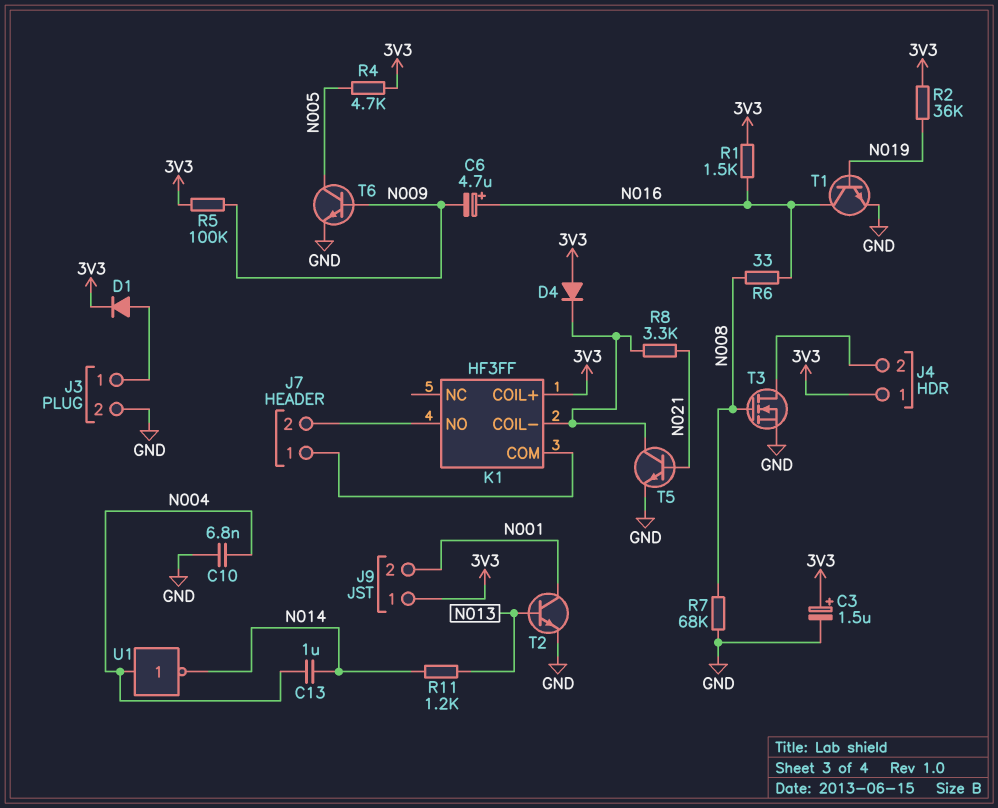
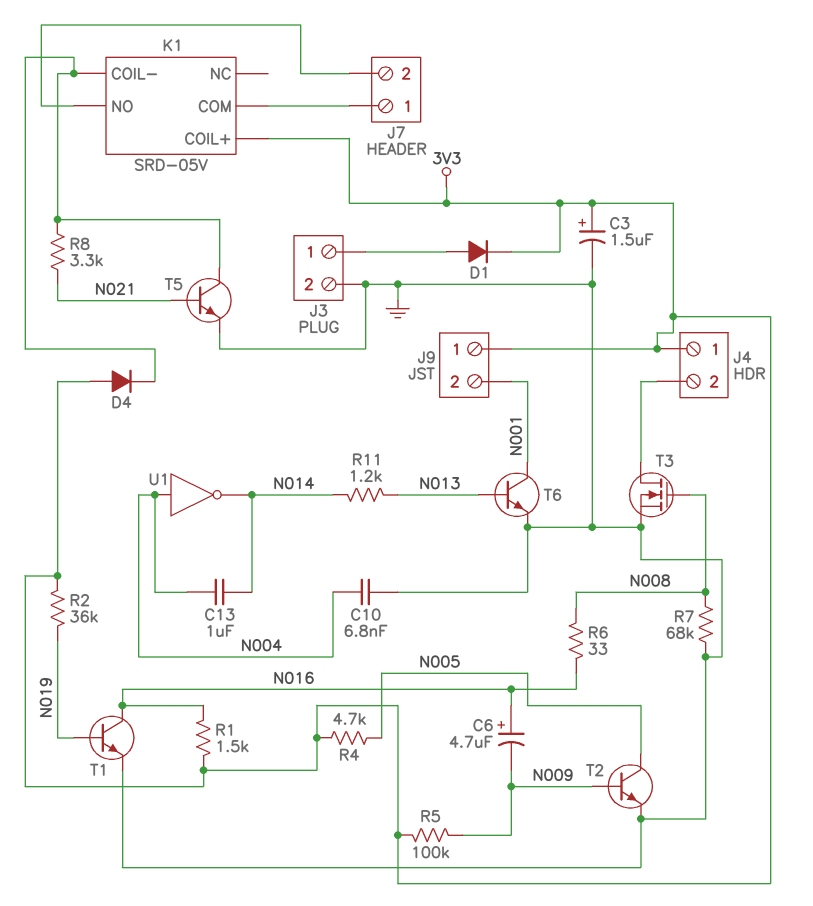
K1: HF3FF -> SRD-05V
T2: NPN (B N013, C N001, E GND) -> NPN (B N009, C N005, E GND)
T6: NPN (B N009, C N005, E GND) -> NPN (B N013, C N001, E GND)

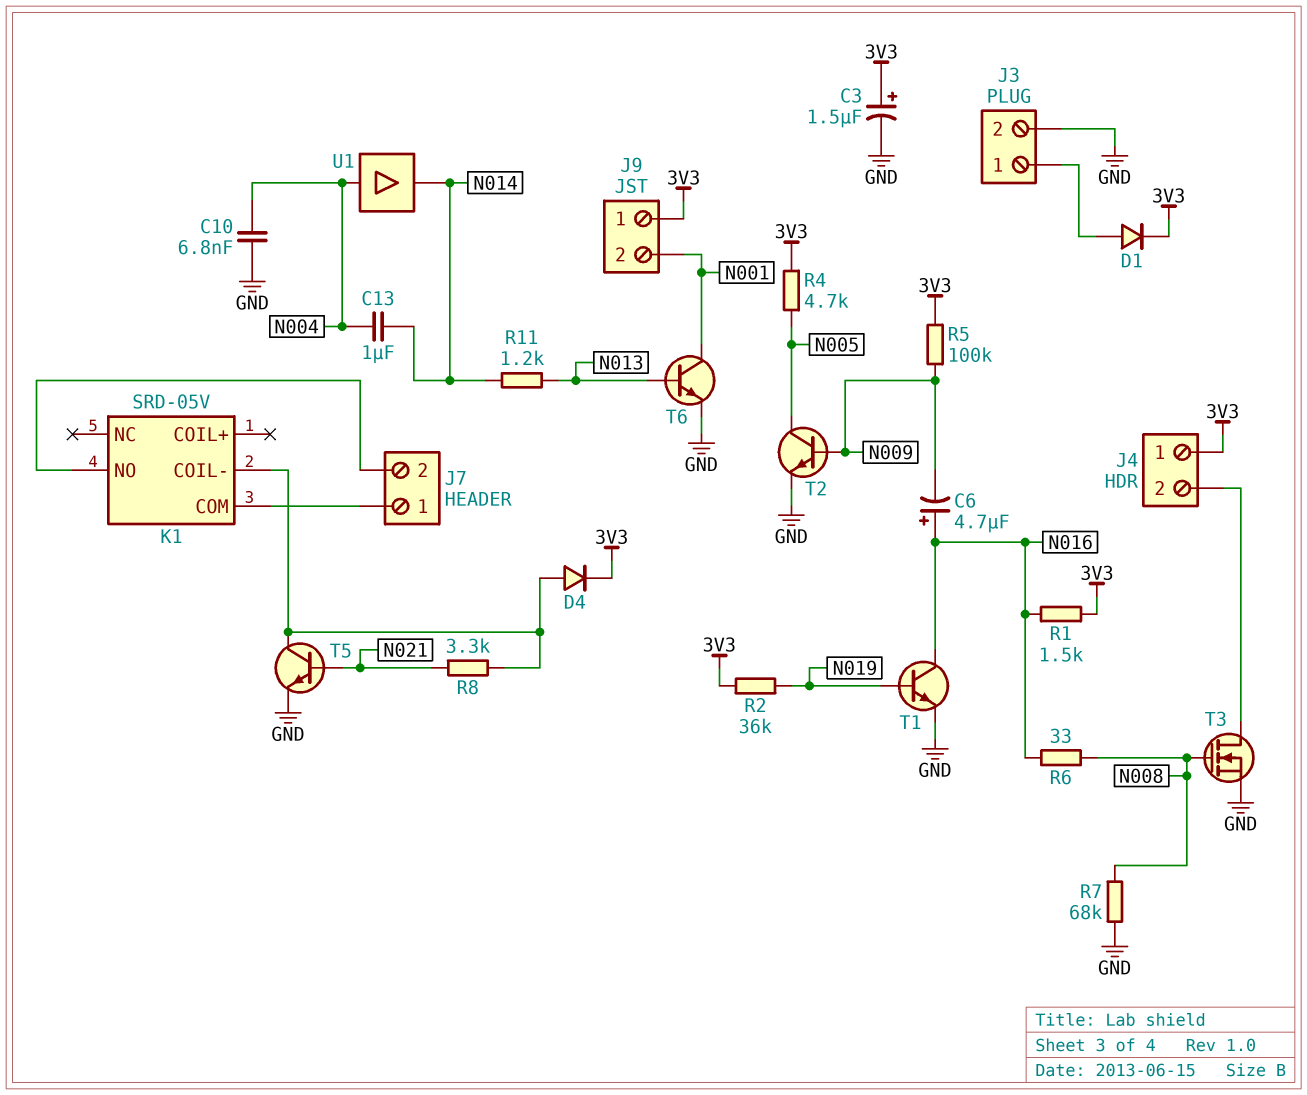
D4: diode (A 3V3, K K1/COIL-) -> diode (A K1/COIL-, K 3V3)
K1 pin COIL+: 3V3 -> none
U1: NOT (in N004, out N014) -> buffer (in N004, out N014)

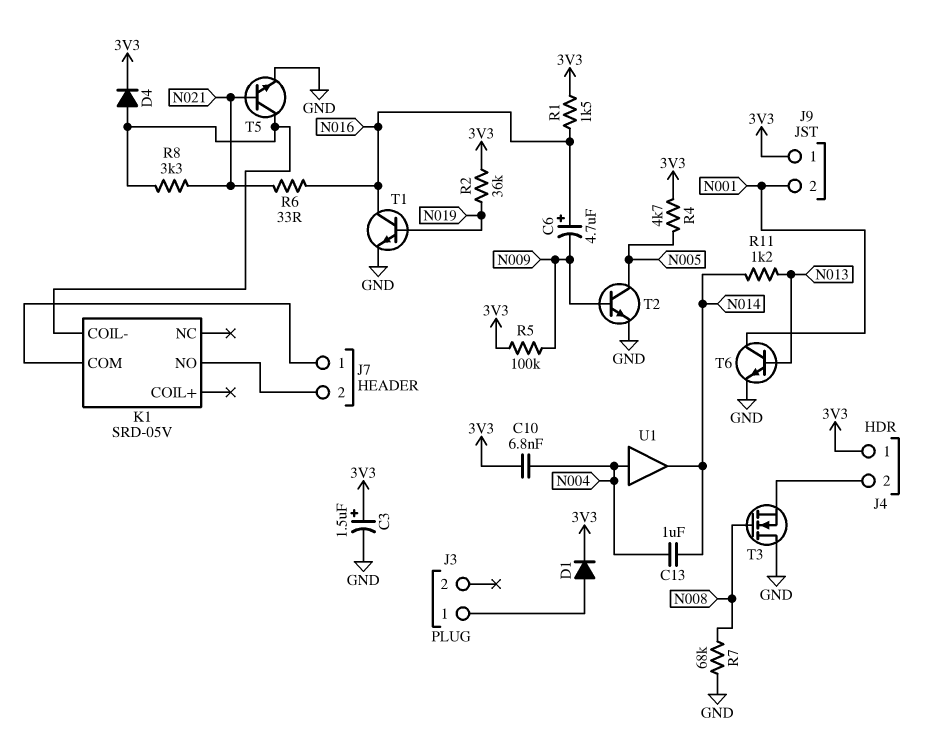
C10: 6.8nF (GND, N004) -> 6.8nF (3V3, N004)
J3 pin 2: GND -> none
R6: 33 (N008, N016) -> 33 (N016, N021)
T3: NMOS (G N008, D J4/2, S GND) -> NMOS (G N008, D GND, S J4/2)

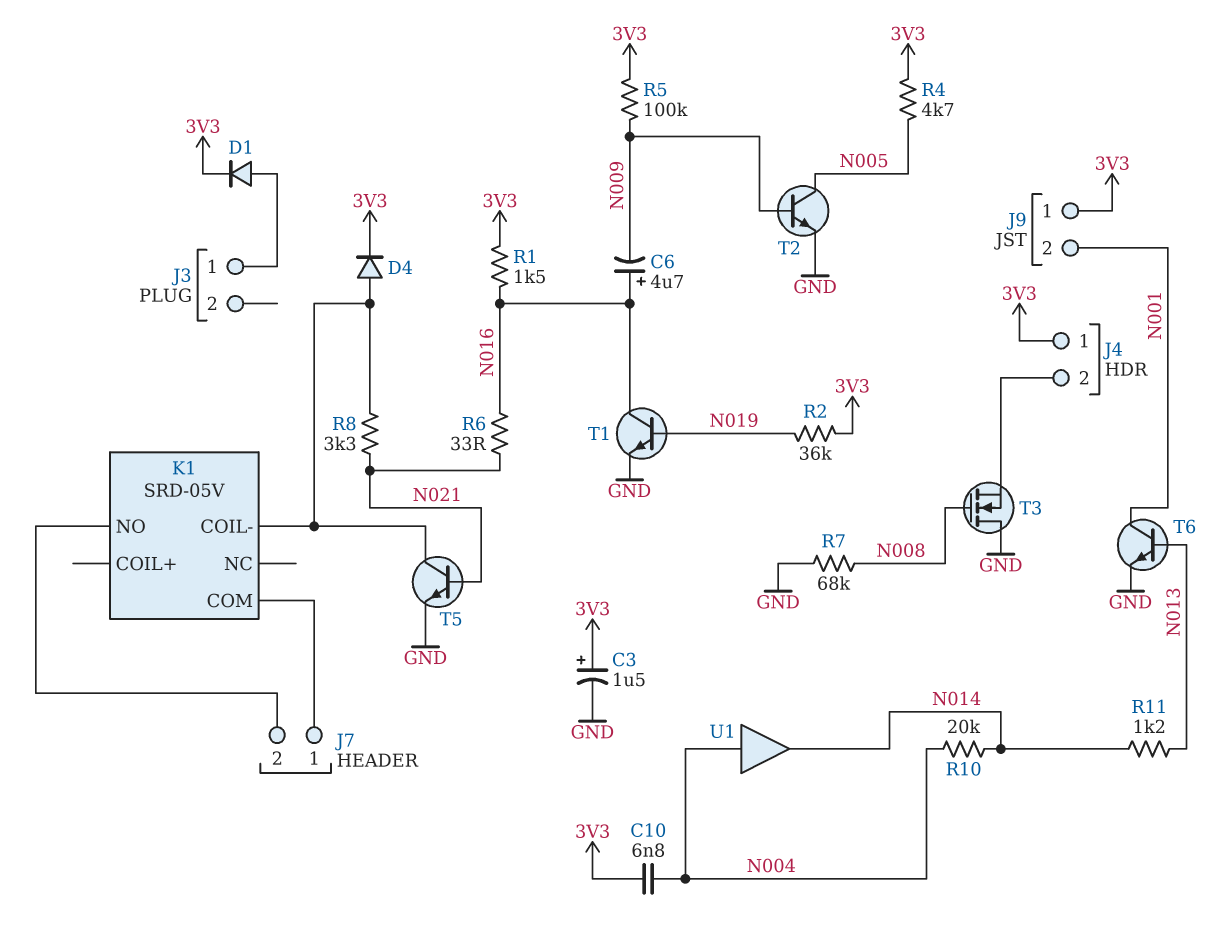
C13: 1uF (N004, N014) -> none
R10: none -> 20k (N004, N014)

